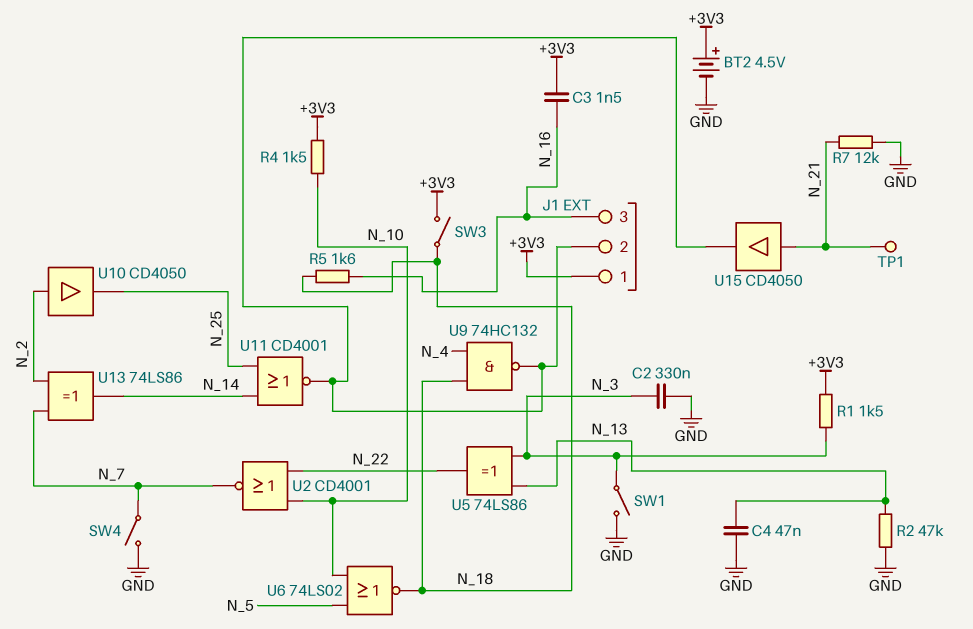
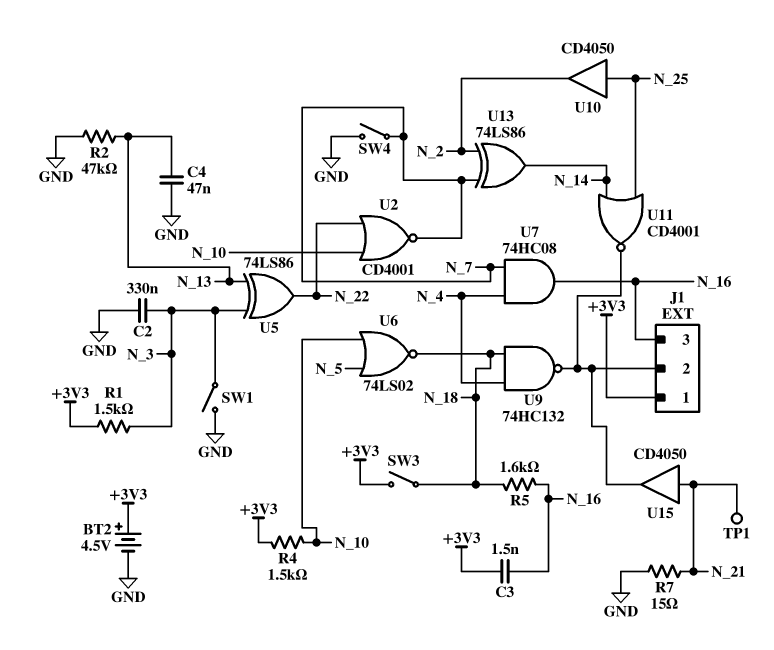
R7: 12k (GND, N_21) -> 15 (GND, N_21)
U7: none -> AND 74HC08 (in N_4, in N_7, out N_16)
U10: buffer CD4050 (in N_2, out N_25) -> buffer CD4050 (in N_25, out N_2)

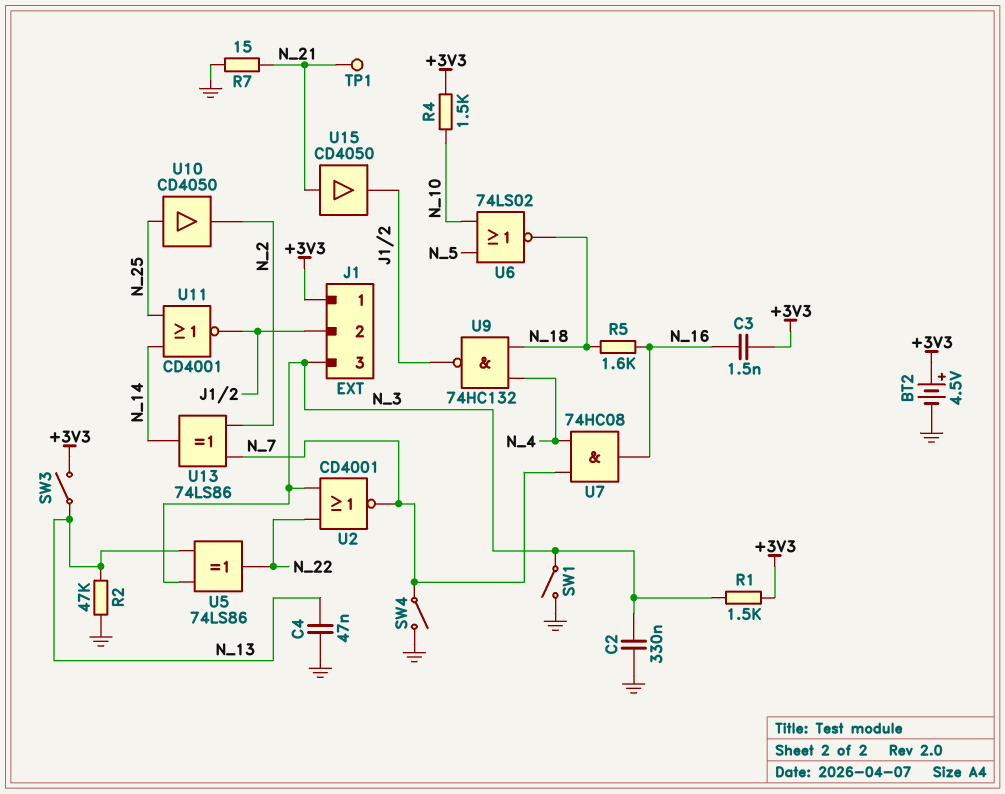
J1 pin 3: N_16 -> N_3
SW3: switch (+3V3, N_18) -> switch (+3V3, N_13)
U2: NOR CD4001 (in N_10, in N_22, out N_7) -> NOR CD4001 (in N_3, in N_22, out N_7)

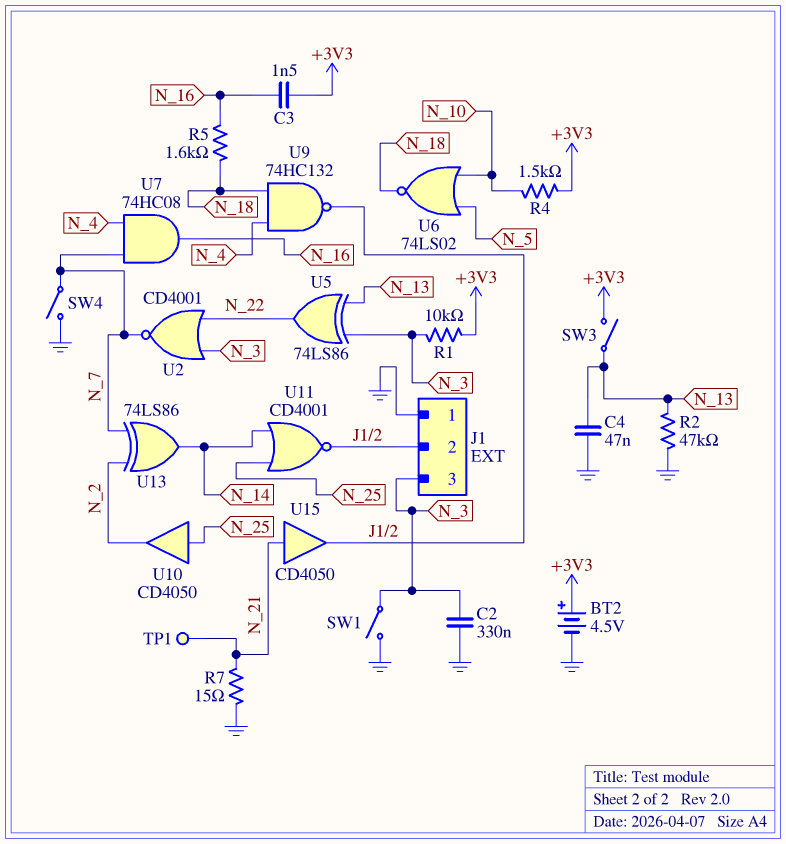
J1 pin 1: +3V3 -> GND
R1: 1.5k (+3V3, N_3) -> 10k (+3V3, N_3)

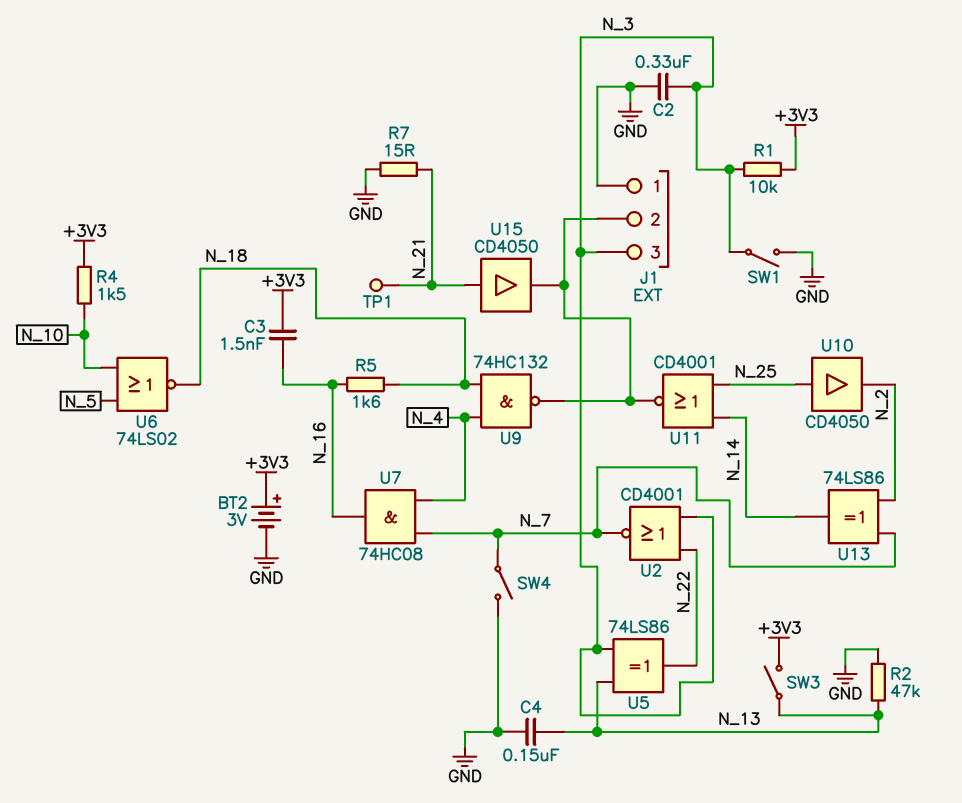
BT2: 4.5V (plus +3V3, minus GND) -> 3V (plus +3V3, minus GND)
C4: 47nF (GND, N_13) -> 150nF (GND, N_13)

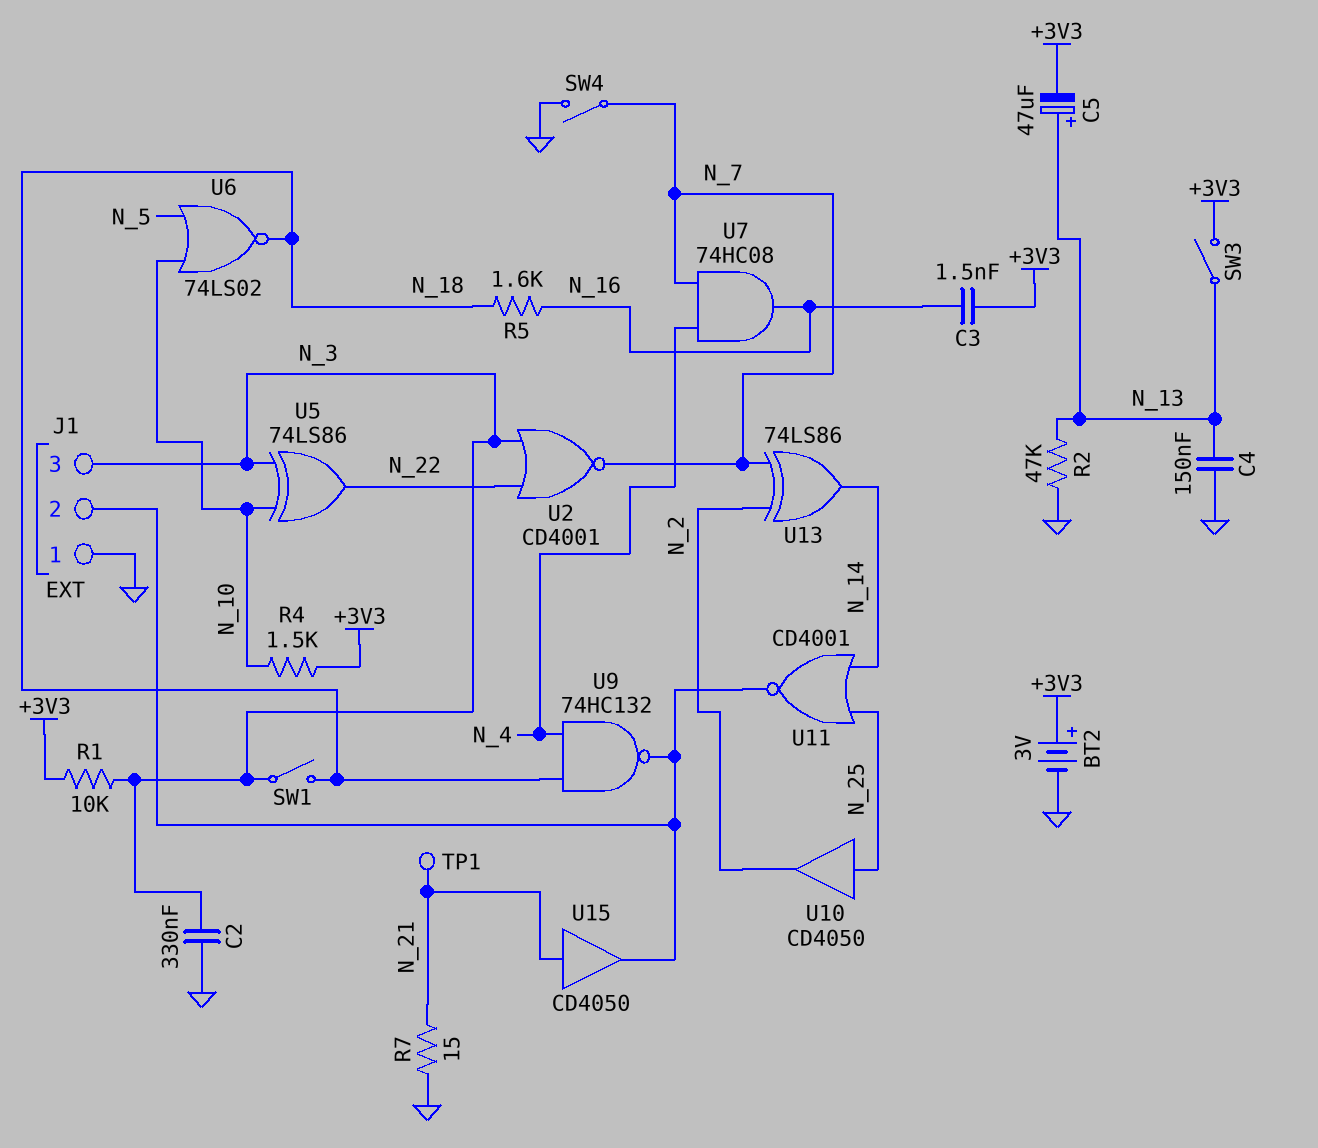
C5: none -> 47uF (plus N_13, minus +3V3)
SW1: switch (GND, N_3) -> switch (N_3, N_18)
U5: XOR 74LS86 (in N_3, in N_13, out N_22) -> XOR 74LS86 (in N_3, in N_10, out N_22)

